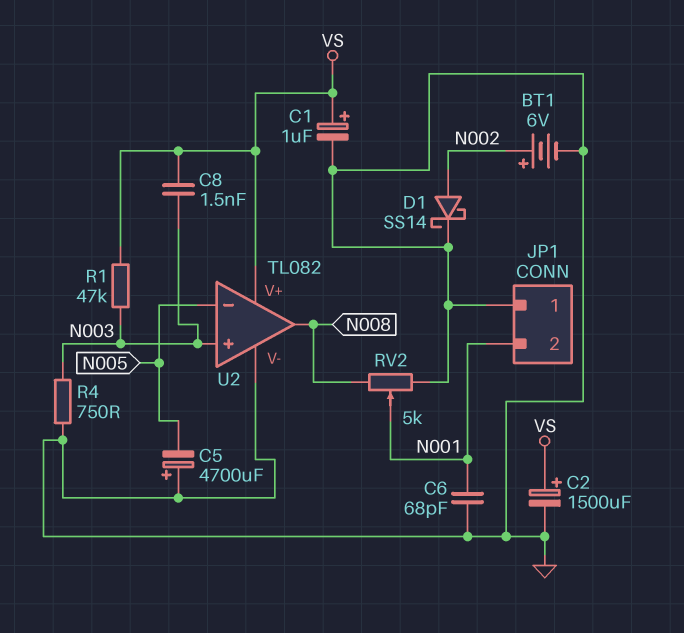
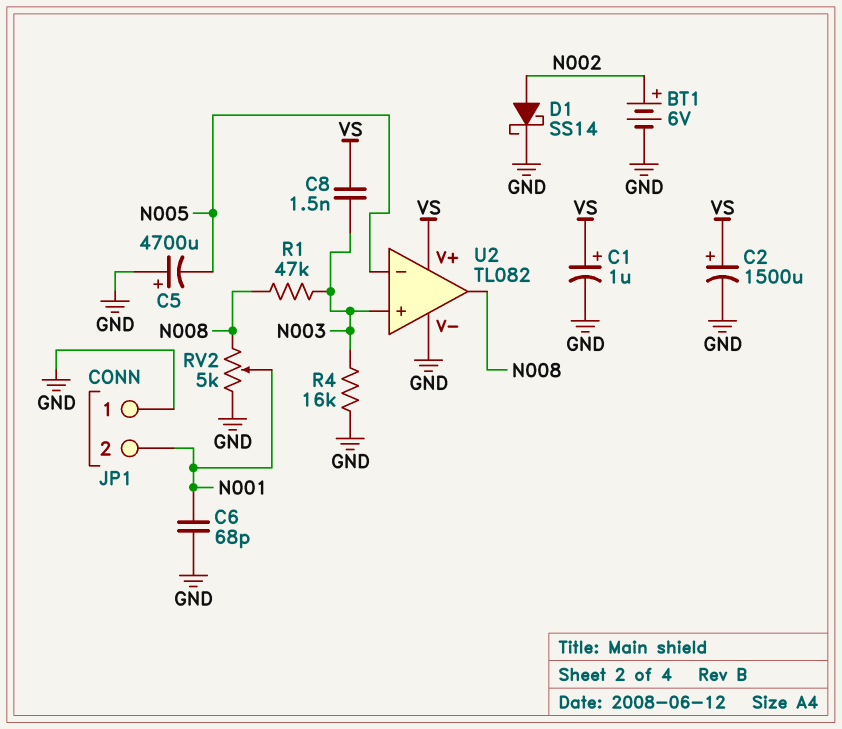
R1: 47k (N003, VS) -> 47k (N003, N008)
R4: 750 (GND, N003) -> 16k (GND, N003)

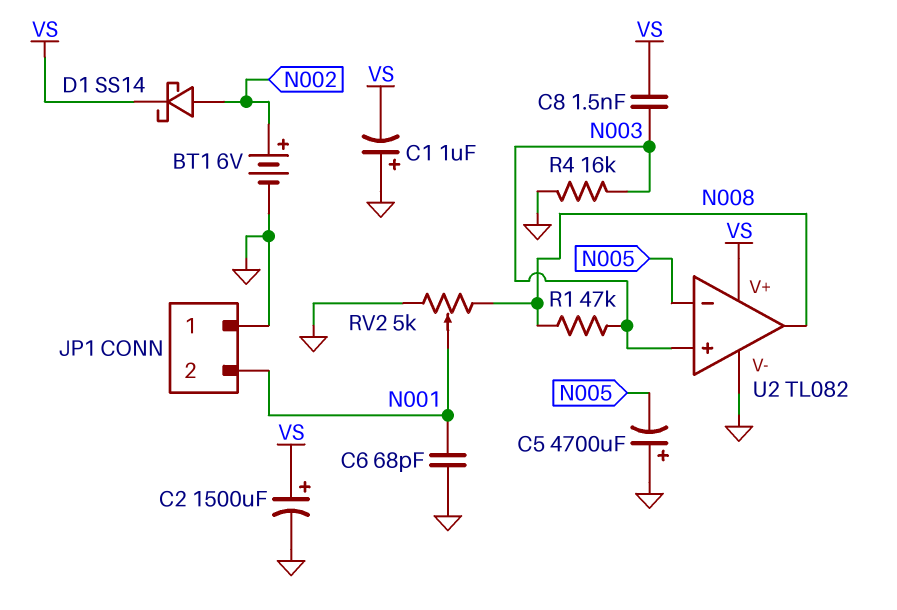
C1: 1uF (plus VS, minus GND) -> 1uF (plus GND, minus VS)
D1: schottky SS14 (A N002, K GND) -> schottky SS14 (A N002, K VS)

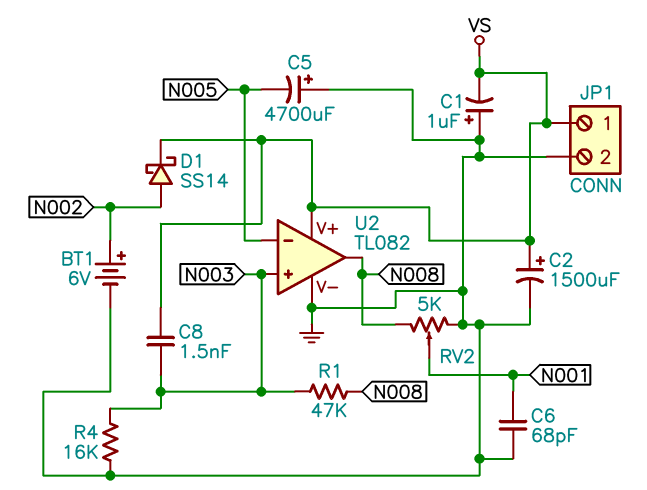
JP1 pin 1: GND -> VS
JP1 pin 2: N001 -> GND

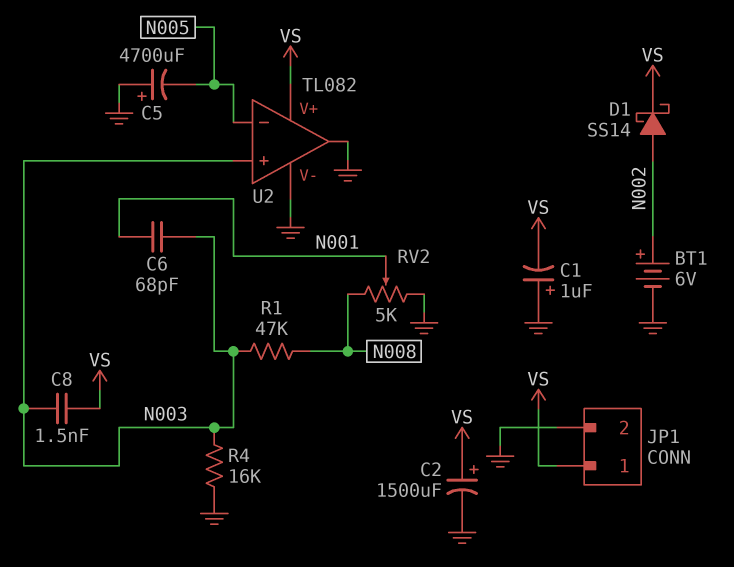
C6: 68pF (GND, N001) -> 68pF (N001, N003)
U2 pin out: N008 -> GND

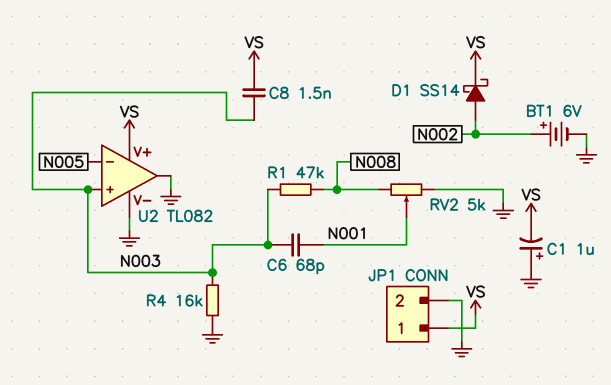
C2: 1500uF (plus VS, minus GND) -> none
C5: 4700uF (plus GND, minus N005) -> none

